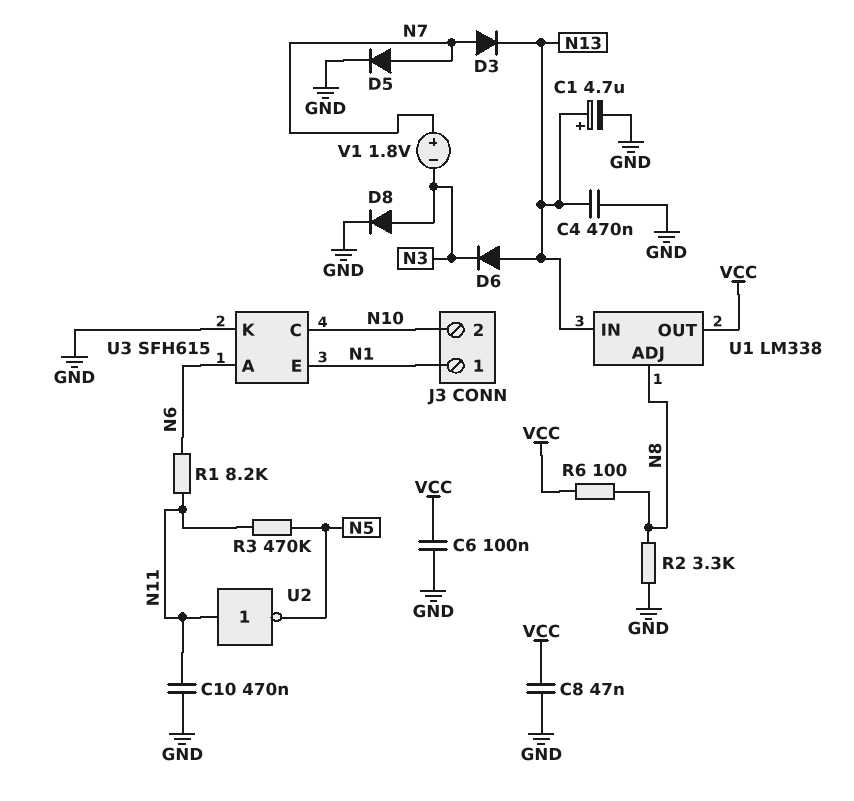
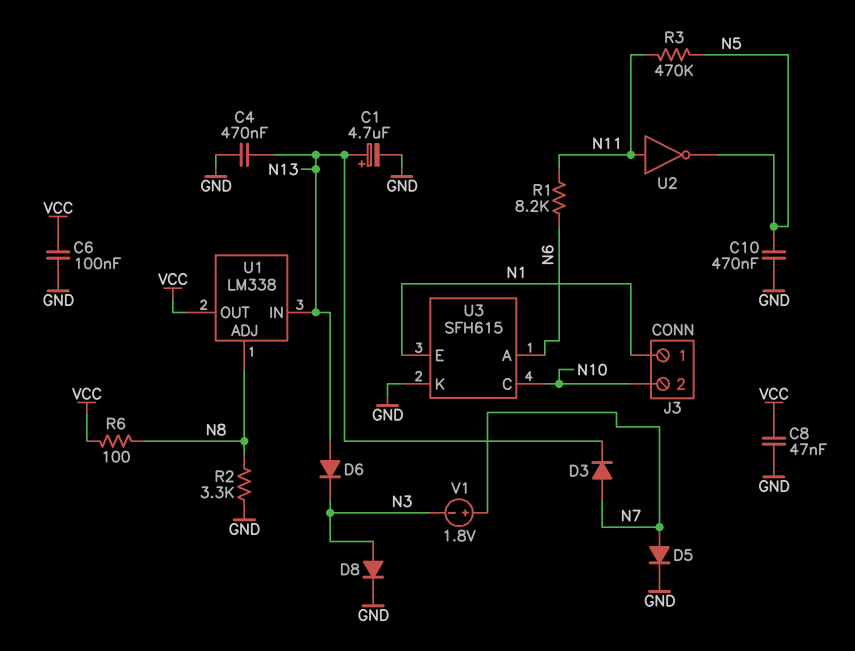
C10: 470nF (GND, N11) -> 470nF (GND, N5)

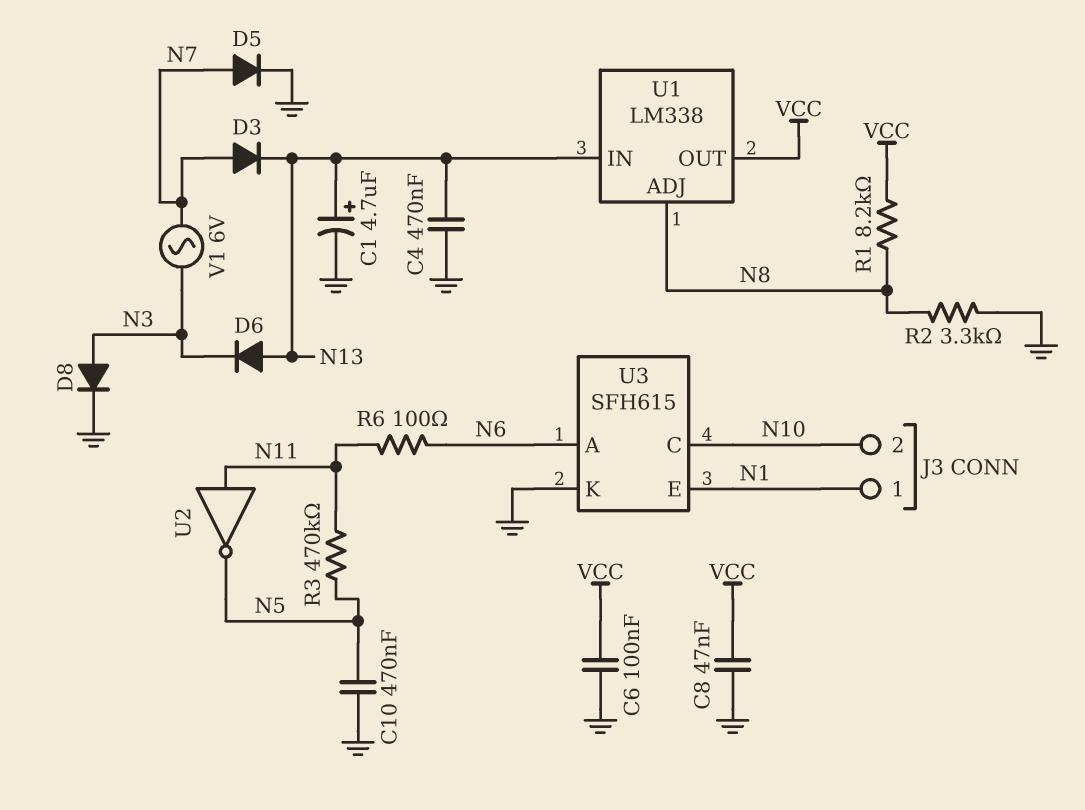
R1: 8.2k (N6, N11) -> 8.2k (N8, VCC)
R6: 100 (N8, VCC) -> 100 (N6, N11)
V1: 1.8V (plus N7, minus N3) -> AC 6V (N3, N7)

